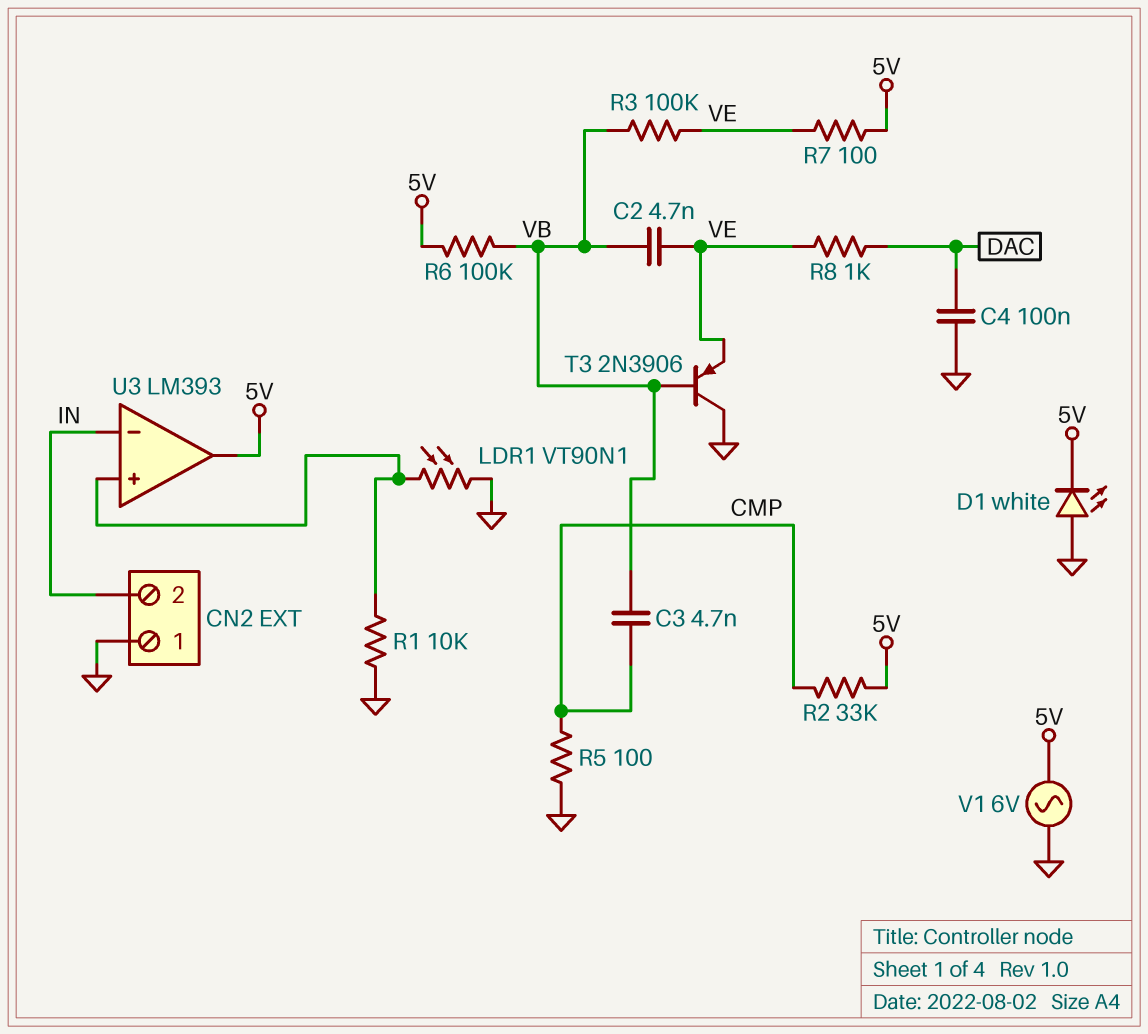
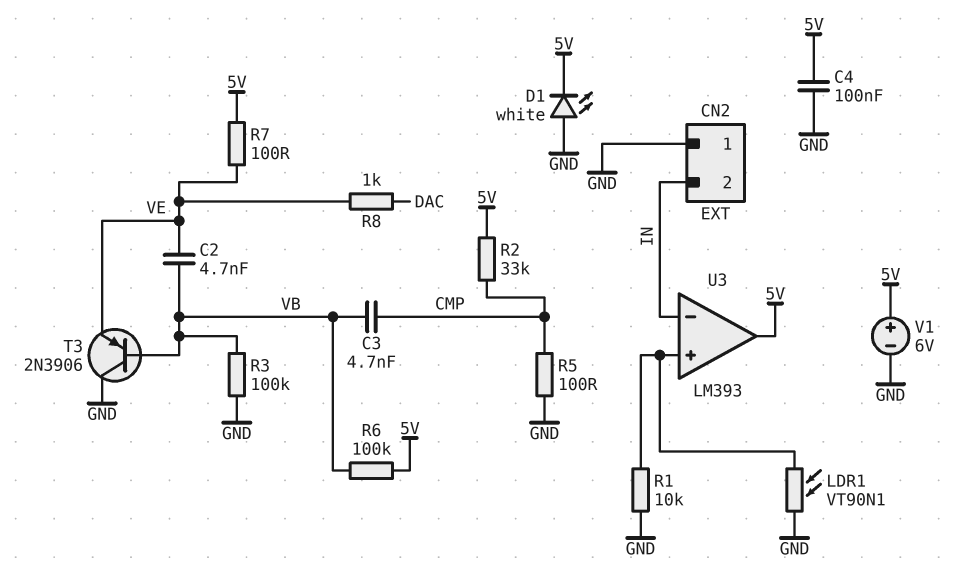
C4: 100nF (DAC, GND) -> 100nF (5V, GND)
R3: 100k (VB, VE) -> 100k (GND, VB)
V1: AC 6V (5V, GND) -> 6V (plus 5V, minus GND)

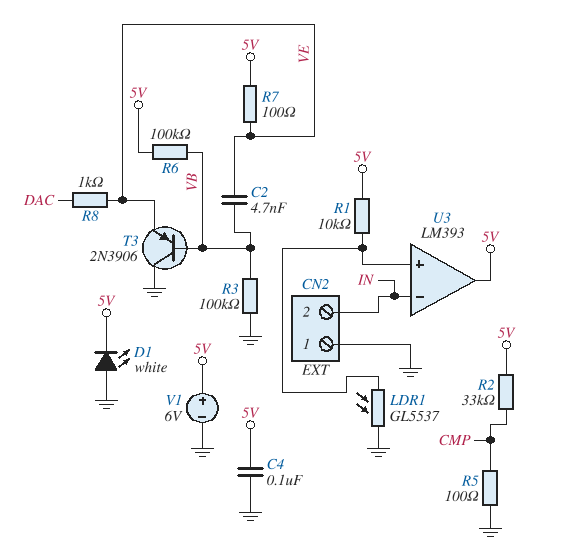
C3: 4.7nF (CMP, VB) -> none
LDR1: VT90N1 (GND, U3/in+) -> GL5537 (GND, U3/in+)
R1: 10k (GND, U3/in+) -> 10k (5V, U3/in+)

